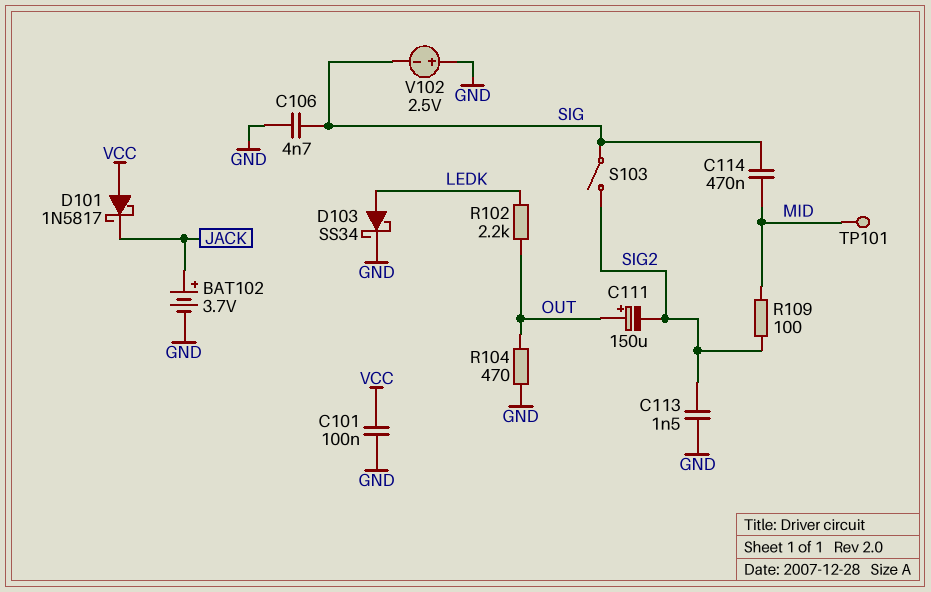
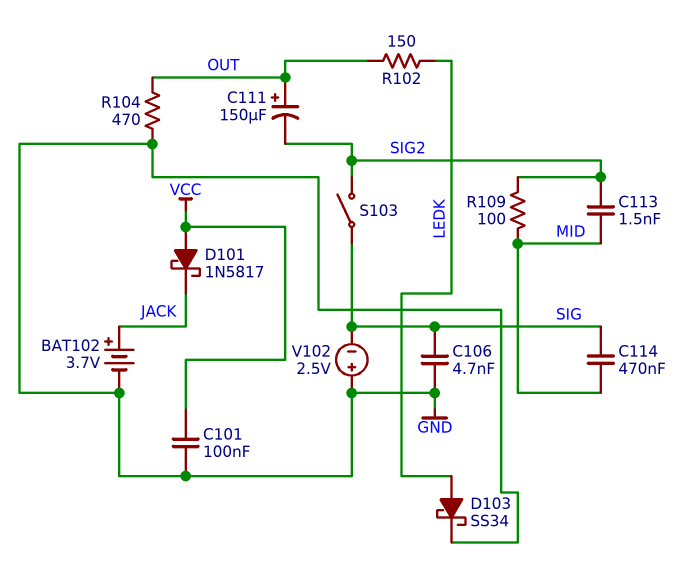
C113: 1.5nF (GND, SIG2) -> 1.5nF (MID, SIG2)
R102: 2.2k (LEDK, OUT) -> 150 (LEDK, OUT)
TP101: test point (MID) -> none

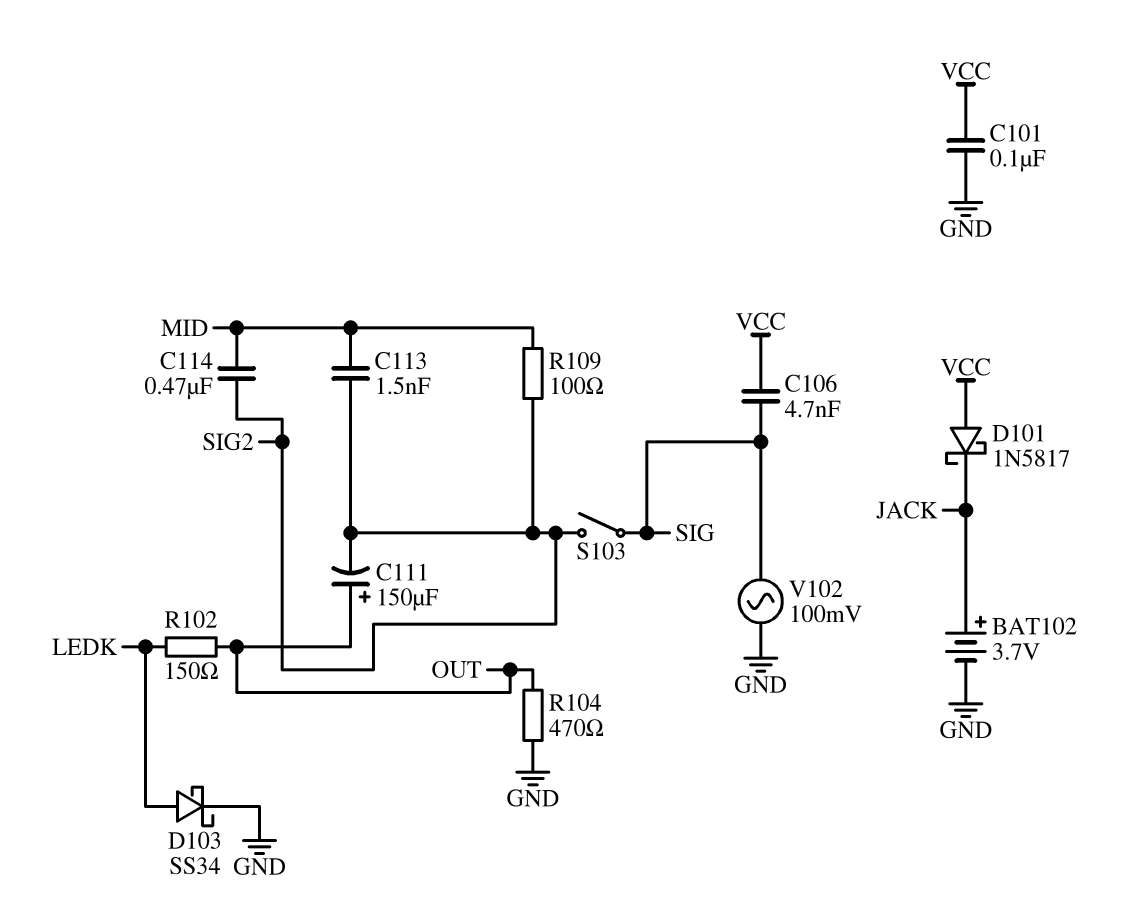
C106: 4.7nF (GND, SIG) -> 4.7nF (SIG, VCC)
C114: 470nF (MID, SIG) -> 470nF (MID, SIG2)
V102: 2.5V (plus GND, minus SIG) -> AC 100mV (GND, SIG)

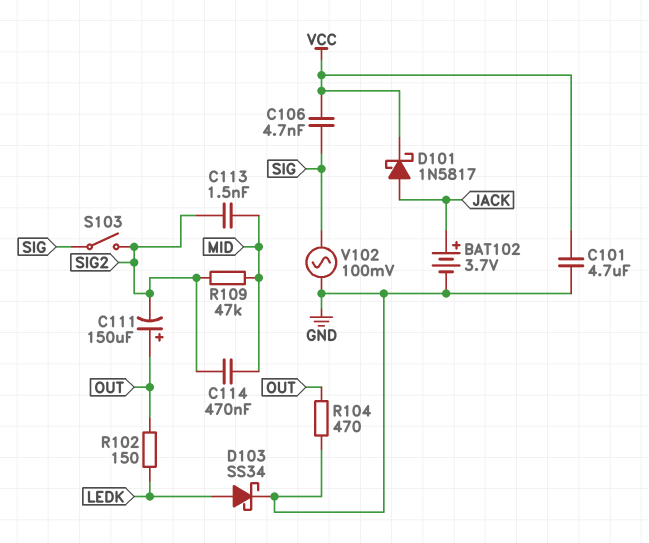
C101: 100nF (GND, VCC) -> 4.7uF (GND, VCC)
D101: schottky 1N5817 (A VCC, K JACK) -> schottky 1N5817 (A JACK, K VCC)
R109: 100 (MID, SIG2) -> 47k (MID, SIG2)

